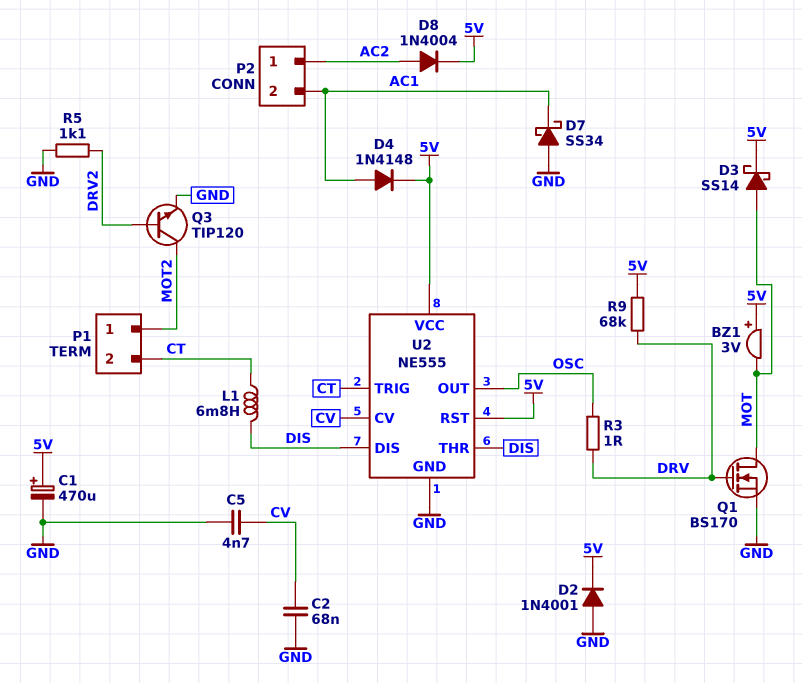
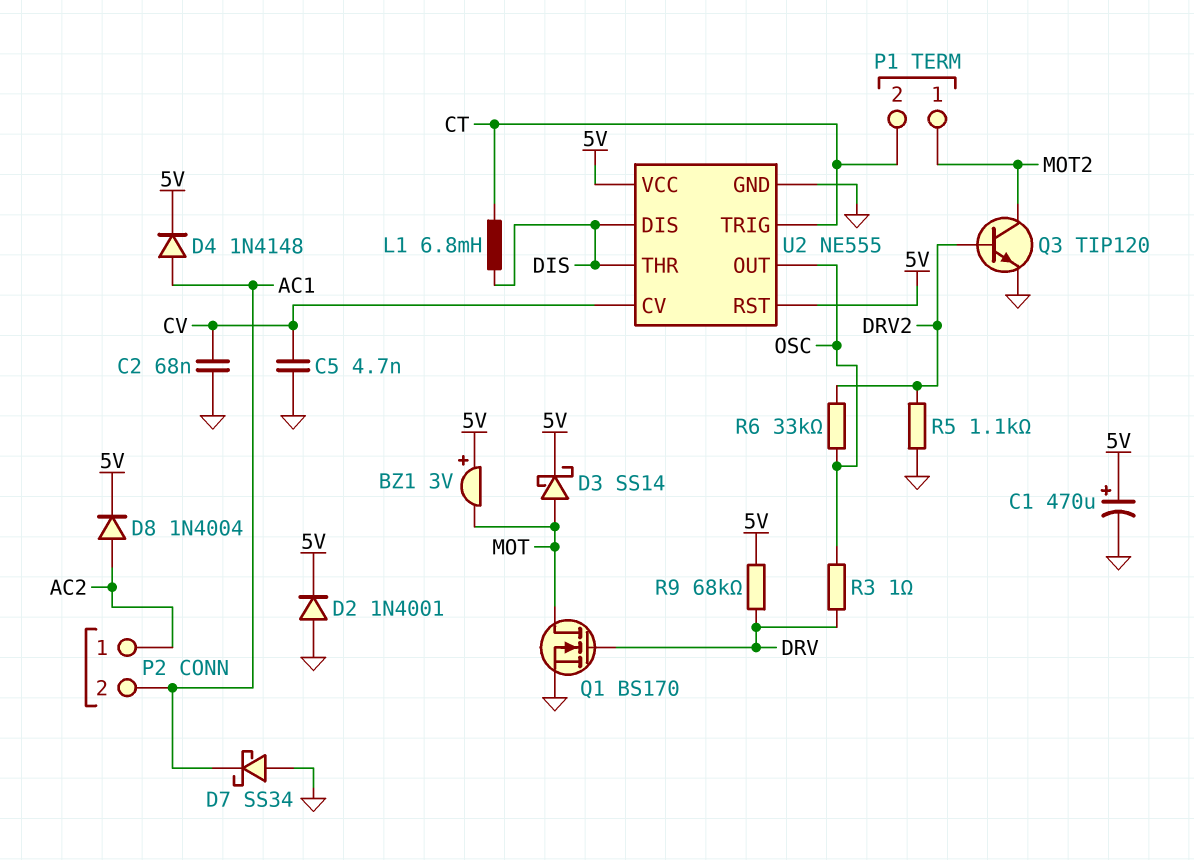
R6: none -> 33k (DRV2, OSC)

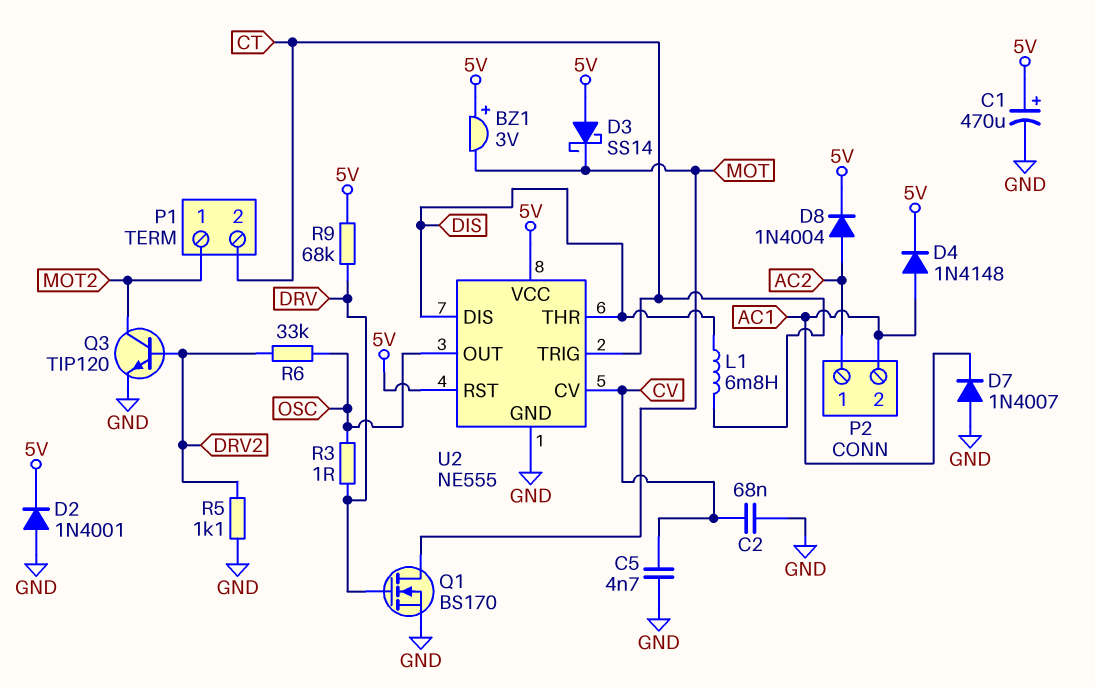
D3: schottky SS14 (A MOT, K 5V) -> schottky SS14 (A 5V, K MOT)
D7: schottky SS34 (A GND, K AC1) -> diode 1N4007 (A GND, K AC1)

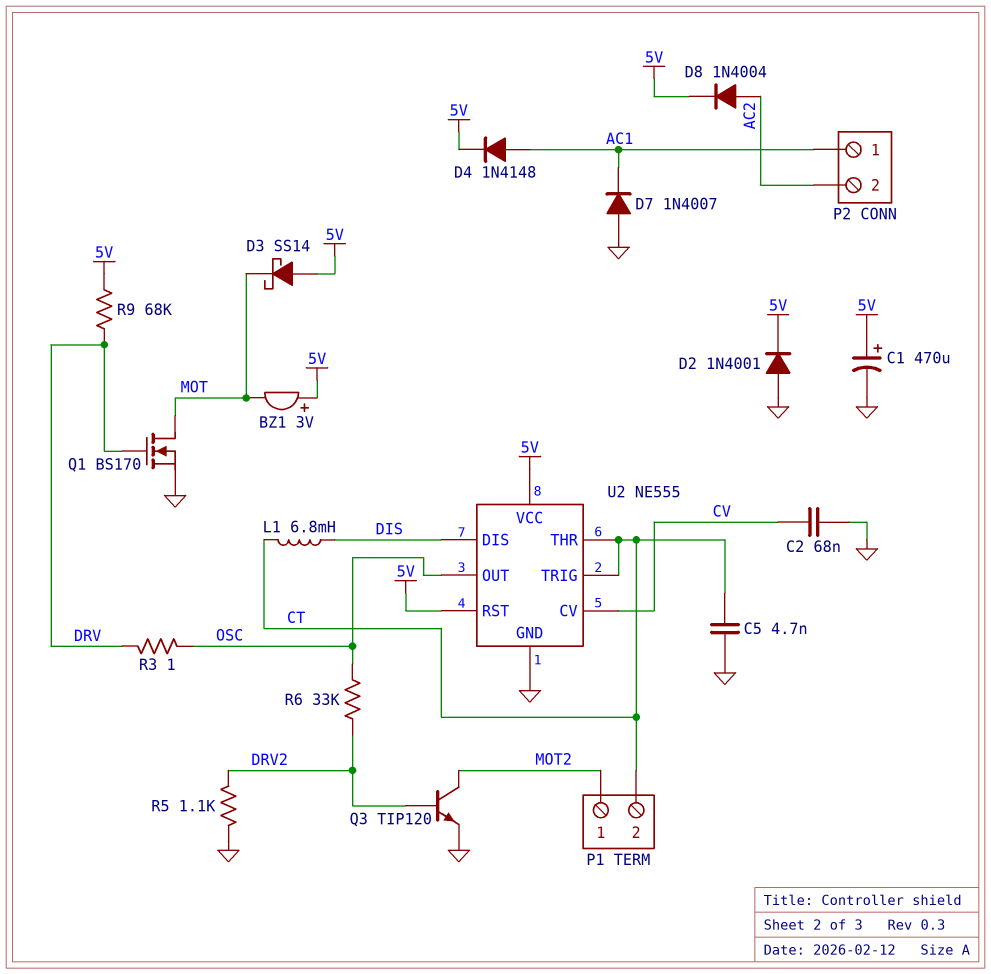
C5: 4.7nF (CV, GND) -> 4.7nF (CT, GND)
P2 pin 1: AC2 -> AC1
P2 pin 2: AC1 -> AC2
U2 pin THR: DIS -> CT

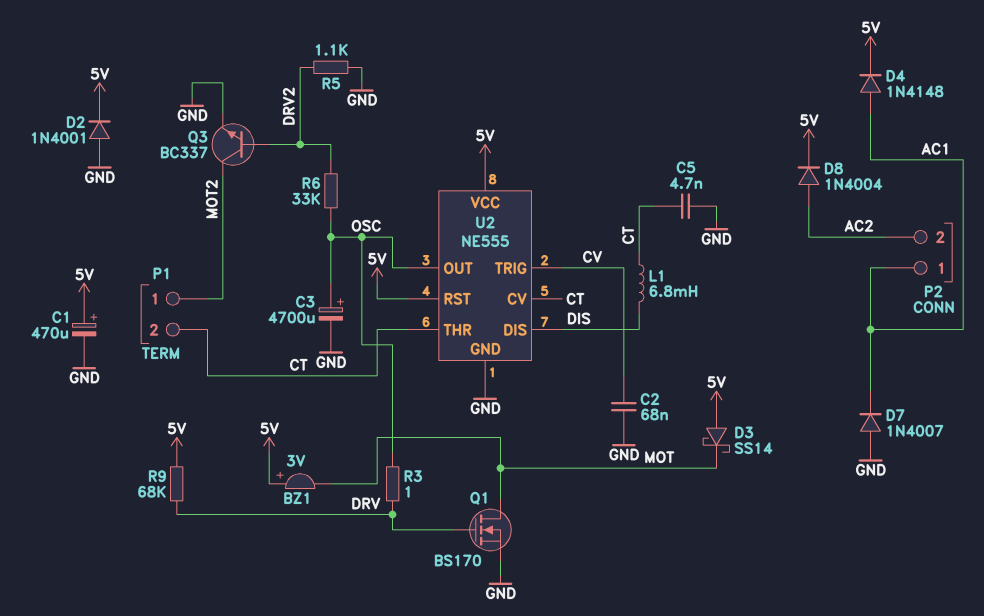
C3: none -> 4700uF (plus OSC, minus GND)
Q3: NPN TIP120 (B DRV2, C MOT2, E GND) -> NPN BC337 (B DRV2, C MOT2, E GND)
U2 pin CV: CV -> CT
U2 pin TRIG: CT -> CV

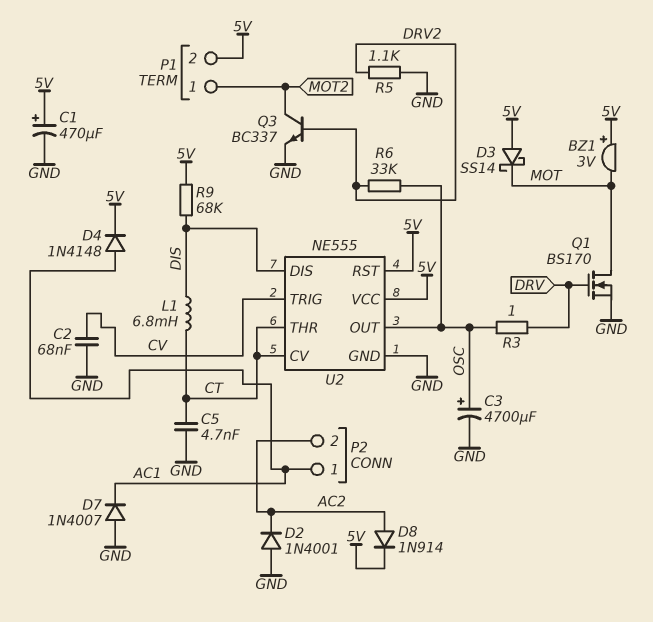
D2: diode 1N4001 (A GND, K 5V) -> diode 1N4001 (A GND, K AC2)
D8: diode 1N4004 (A AC2, K 5V) -> diode 1N914 (A AC2, K 5V)
P1 pin 2: CT -> 5V
R9: 68k (5V, DRV) -> 68k (5V, DIS)

